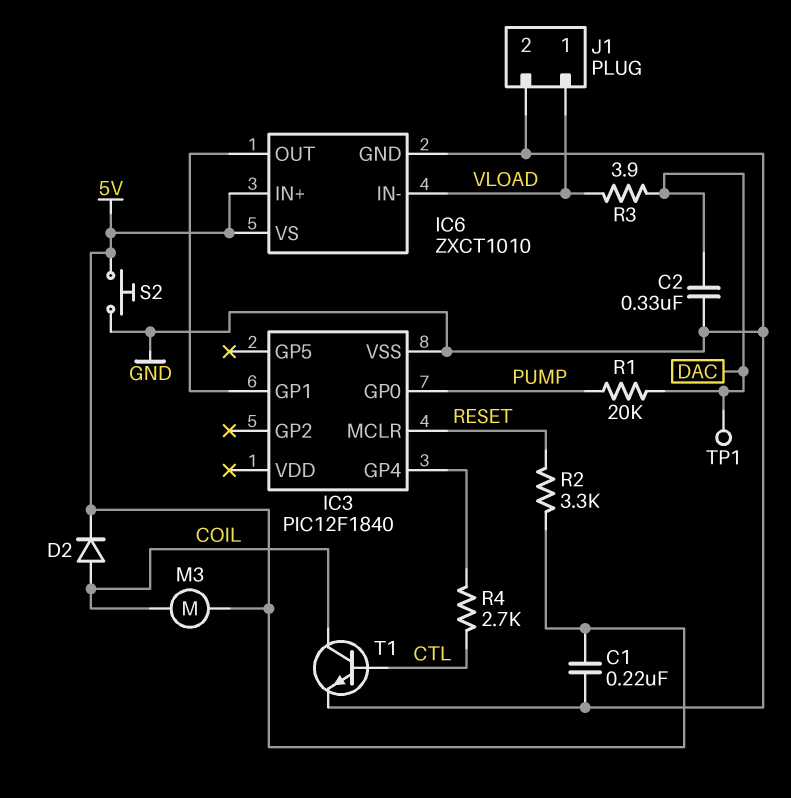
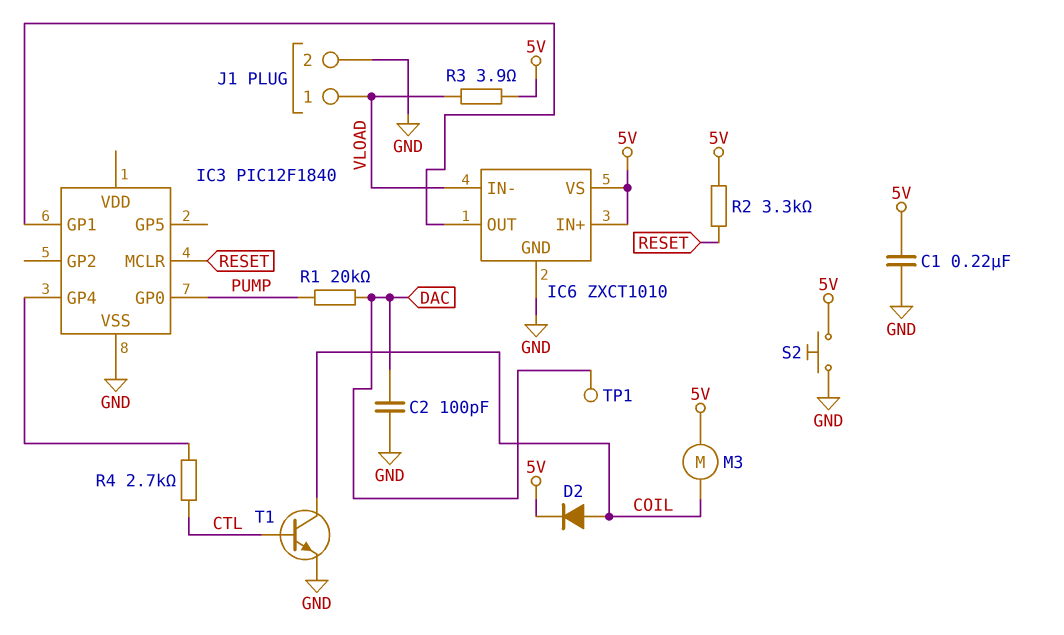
C2: 330nF (DAC, GND) -> 100pF (DAC, GND)
R3: 3.9 (DAC, VLOAD) -> 3.9 (5V, VLOAD)

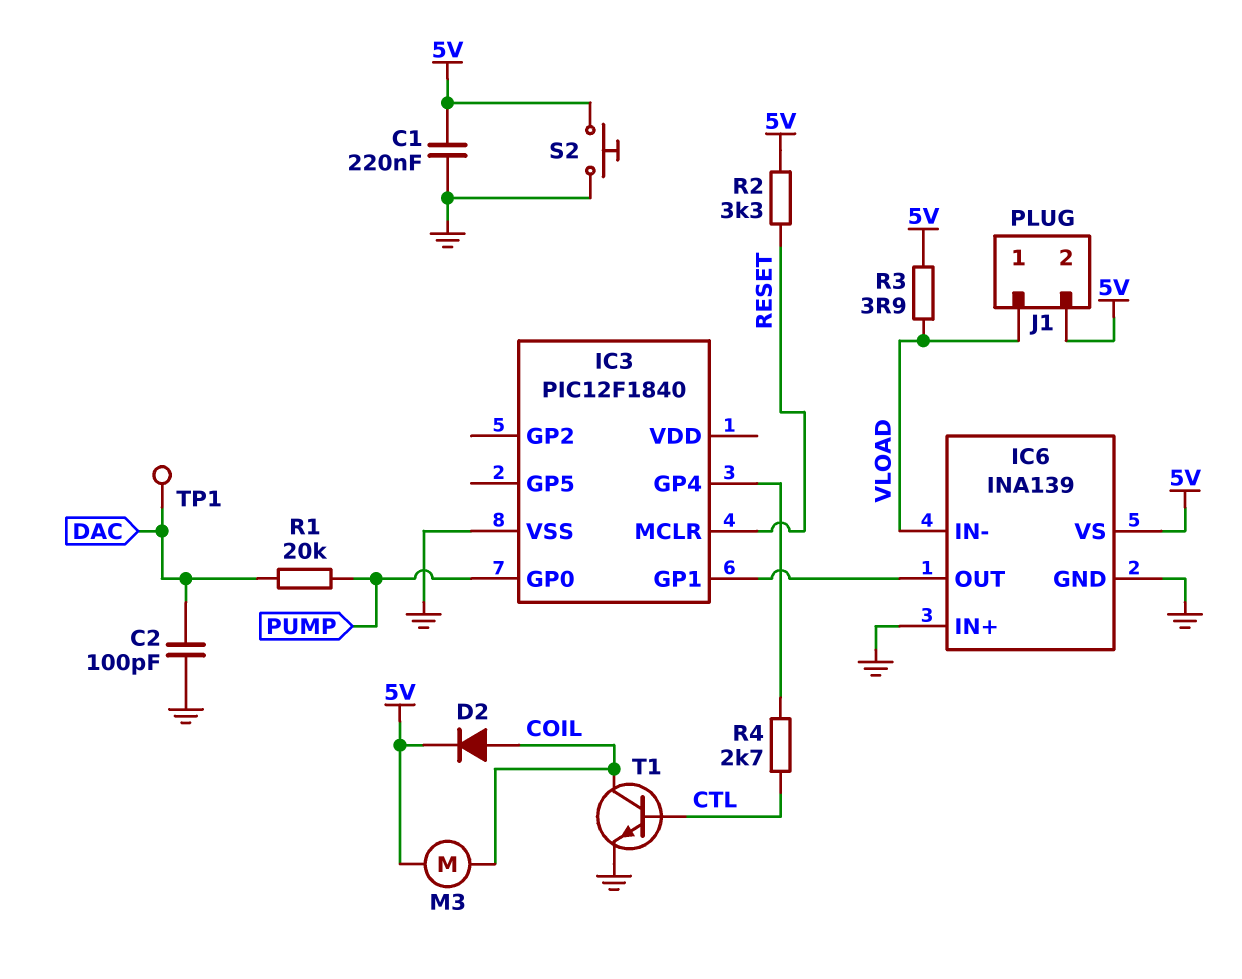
IC6: ZXCT1010 -> INA139
IC6 pin IN+: 5V -> GND
J1 pin 2: GND -> 5V

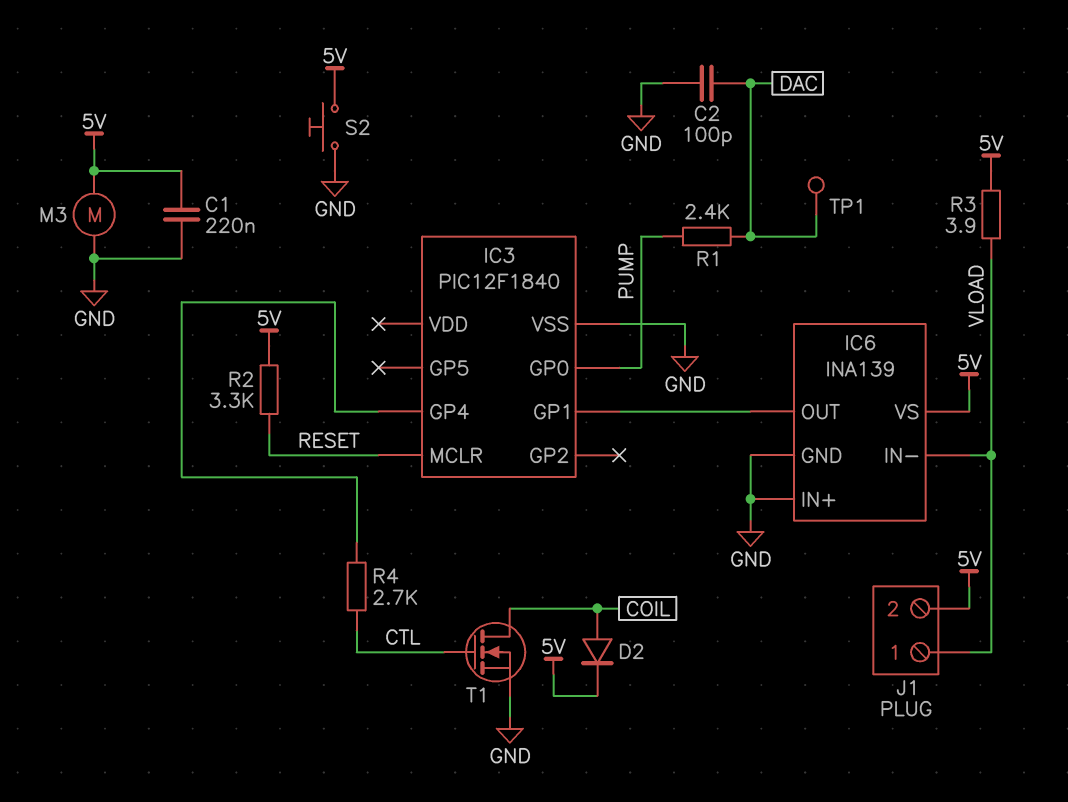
M3: motor (5V, COIL) -> motor (5V, GND)
R1: 20k (DAC, PUMP) -> 2.4k (DAC, PUMP)
T1: NPN (B CTL, C COIL, E GND) -> NMOS (G CTL, D COIL, S GND)

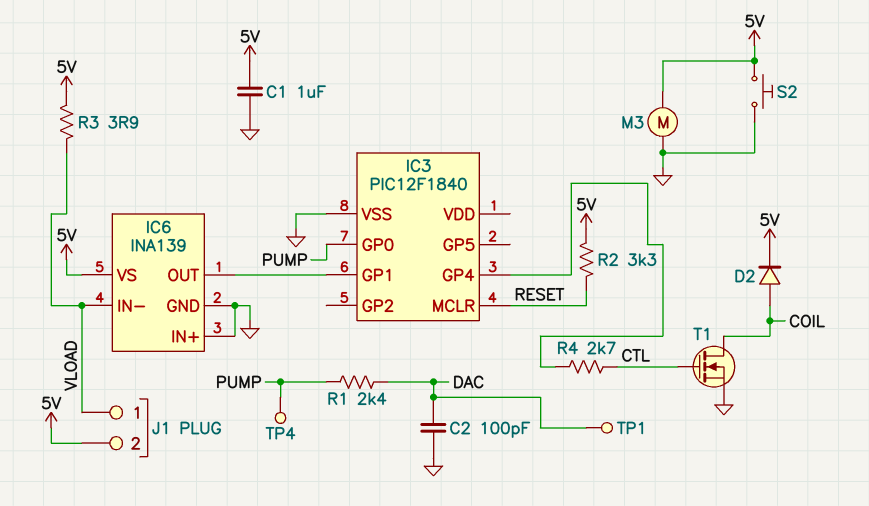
C1: 220nF (5V, GND) -> 1uF (5V, GND)
TP4: none -> test point (PUMP)

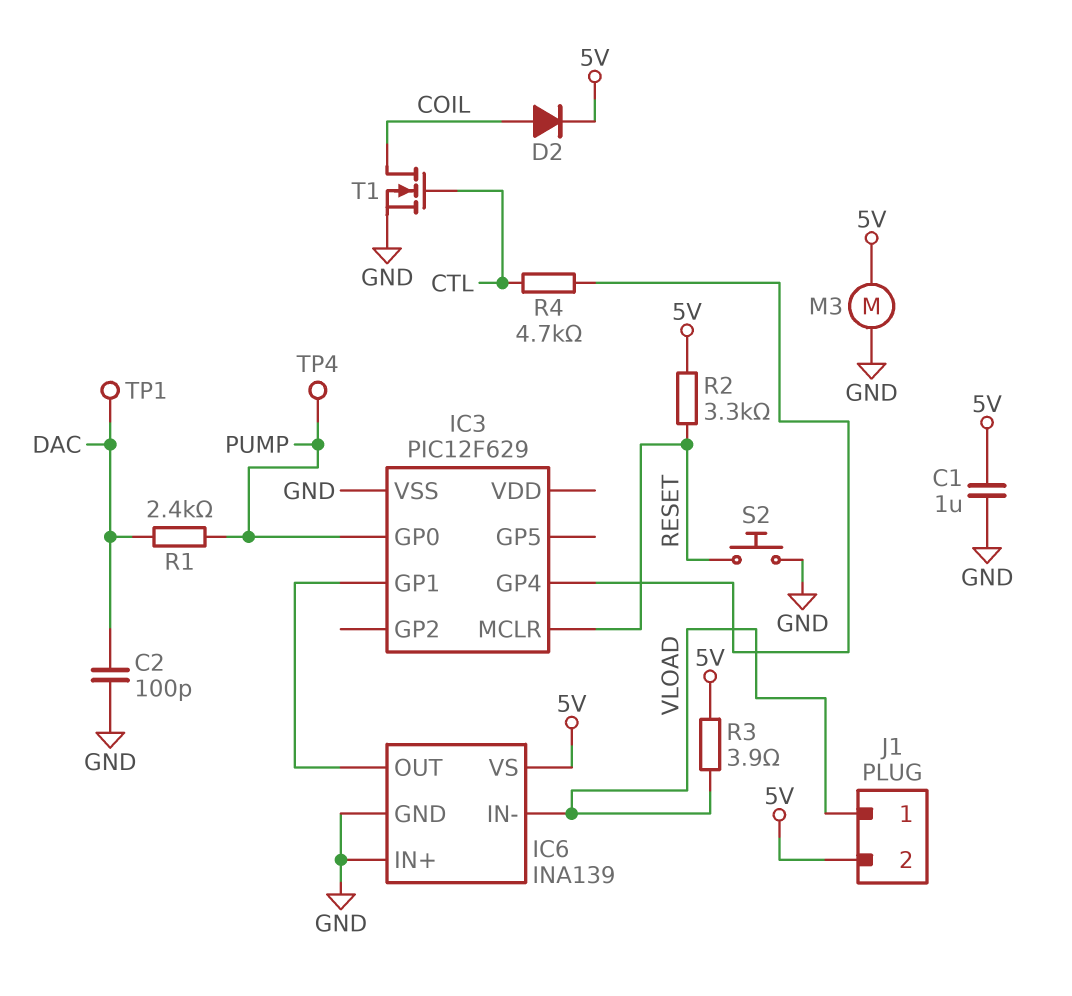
IC3: PIC12F1840 -> PIC12F629
R4: 2.7k (CTL, IC3/GP4) -> 4.7k (CTL, IC3/GP4)
S2: button (5V, GND) -> button (GND, RESET)

